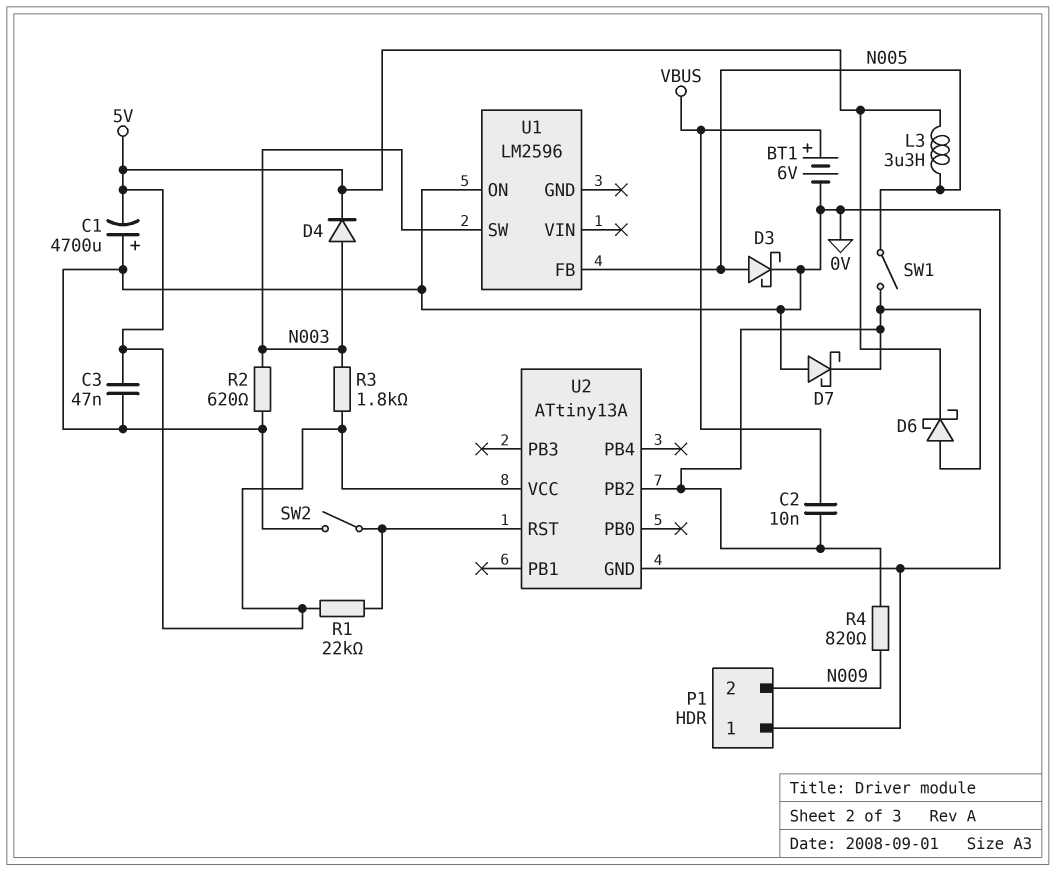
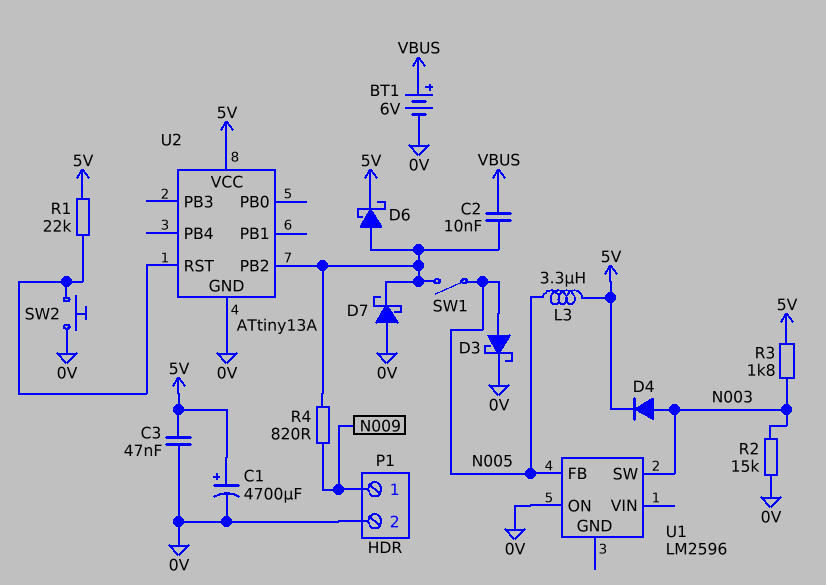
C1: 4700uF (plus 0V, minus 5V) -> 4700uF (plus 5V, minus 0V)
P1 pin 1: 0V -> N009
P1 pin 2: N009 -> 0V
R2: 620 (0V, N003) -> 15k (0V, N003)
SW2: switch (0V, U2/RST) -> button (0V, U2/RST)

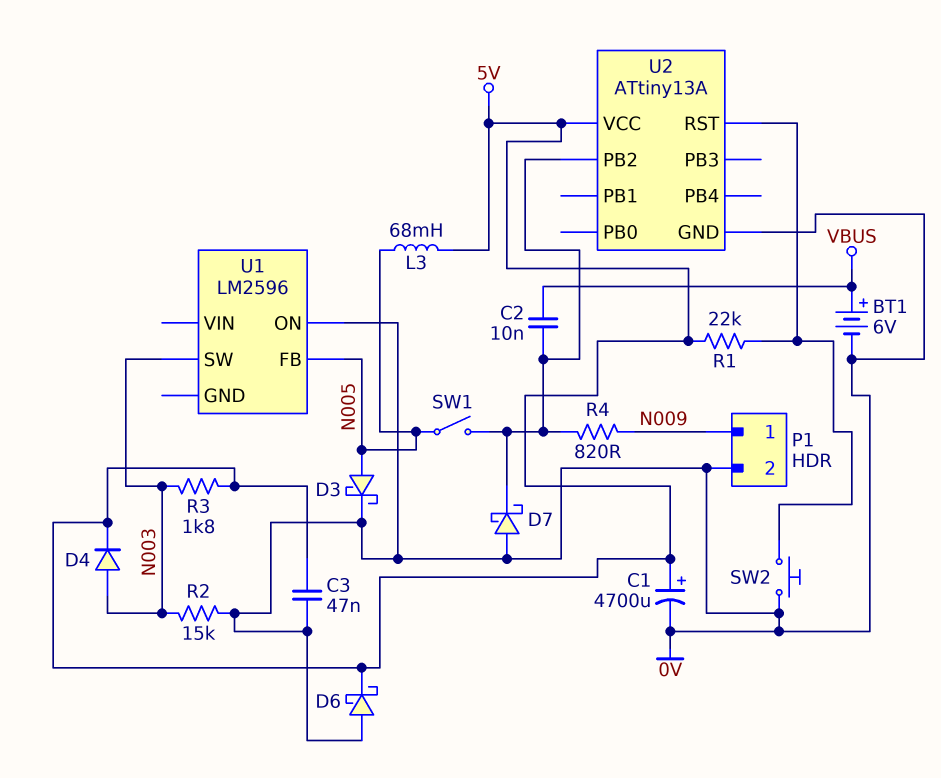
D6: schottky (A U2/PB2, K 5V) -> schottky (A 0V, K 5V)
L3: 3.3uH (5V, N005) -> 68mH (5V, N005)

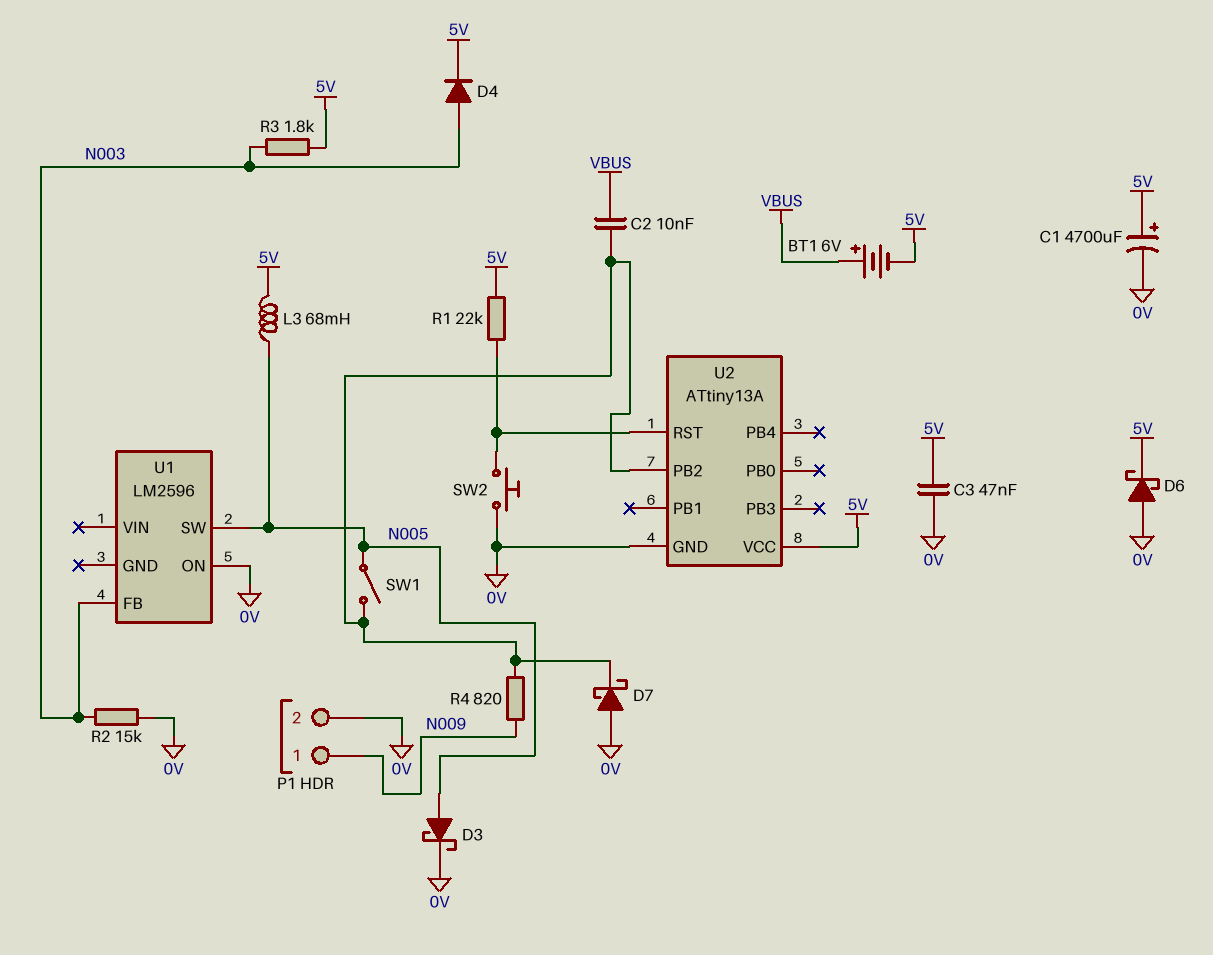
BT1: 6V (plus VBUS, minus 0V) -> 6V (plus VBUS, minus 5V)
U1 pin FB: N005 -> N003
U1 pin SW: N003 -> N005

